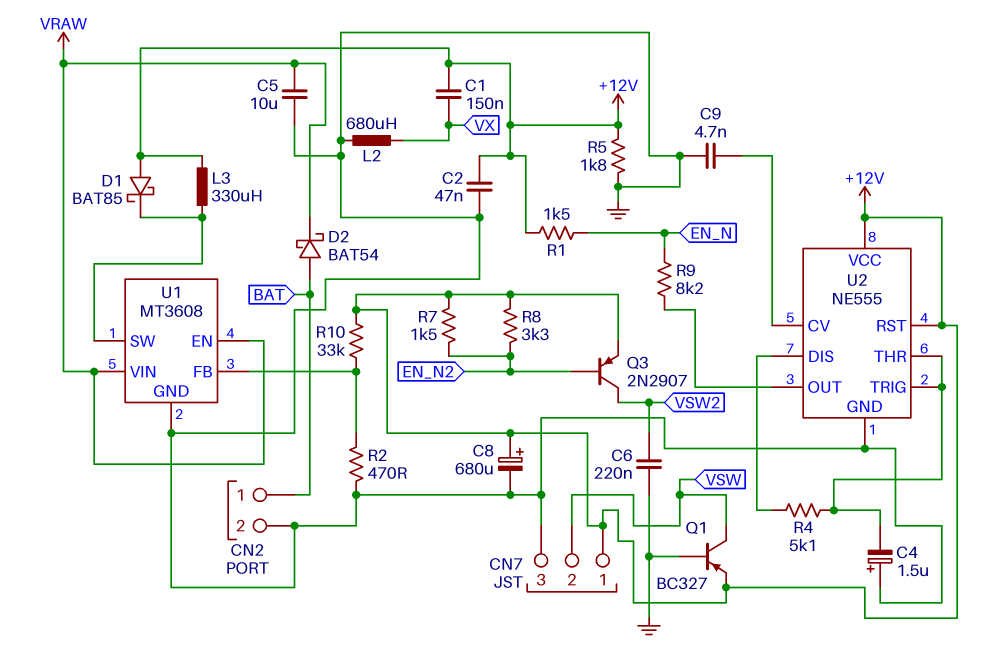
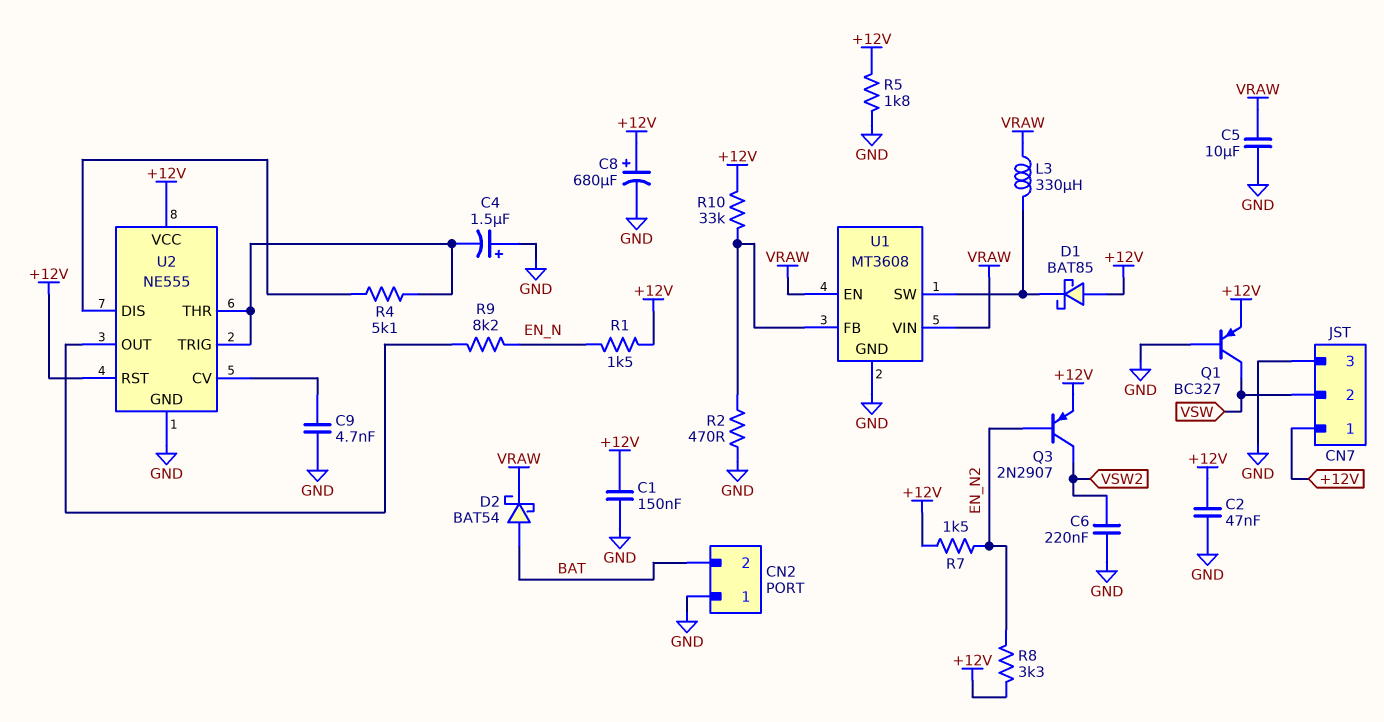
C1: 150nF (+12V, VX) -> 150nF (+12V, GND)
CN2 pin 1: BAT -> GND
CN2 pin 2: GND -> BAT
L2: 680uH (GND, VX) -> none
L3: 330uH (+12V, U1/SW) -> 330uH (U1/SW, VRAW)

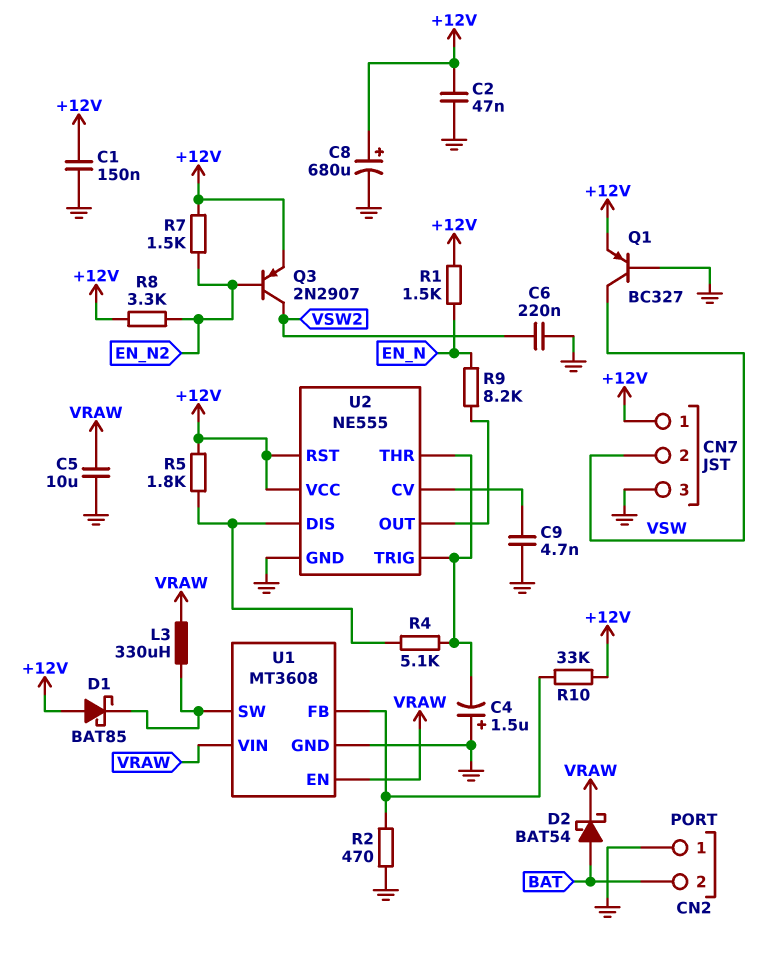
R5: 1.8k (+12V, GND) -> 1.8k (+12V, U2/DIS)

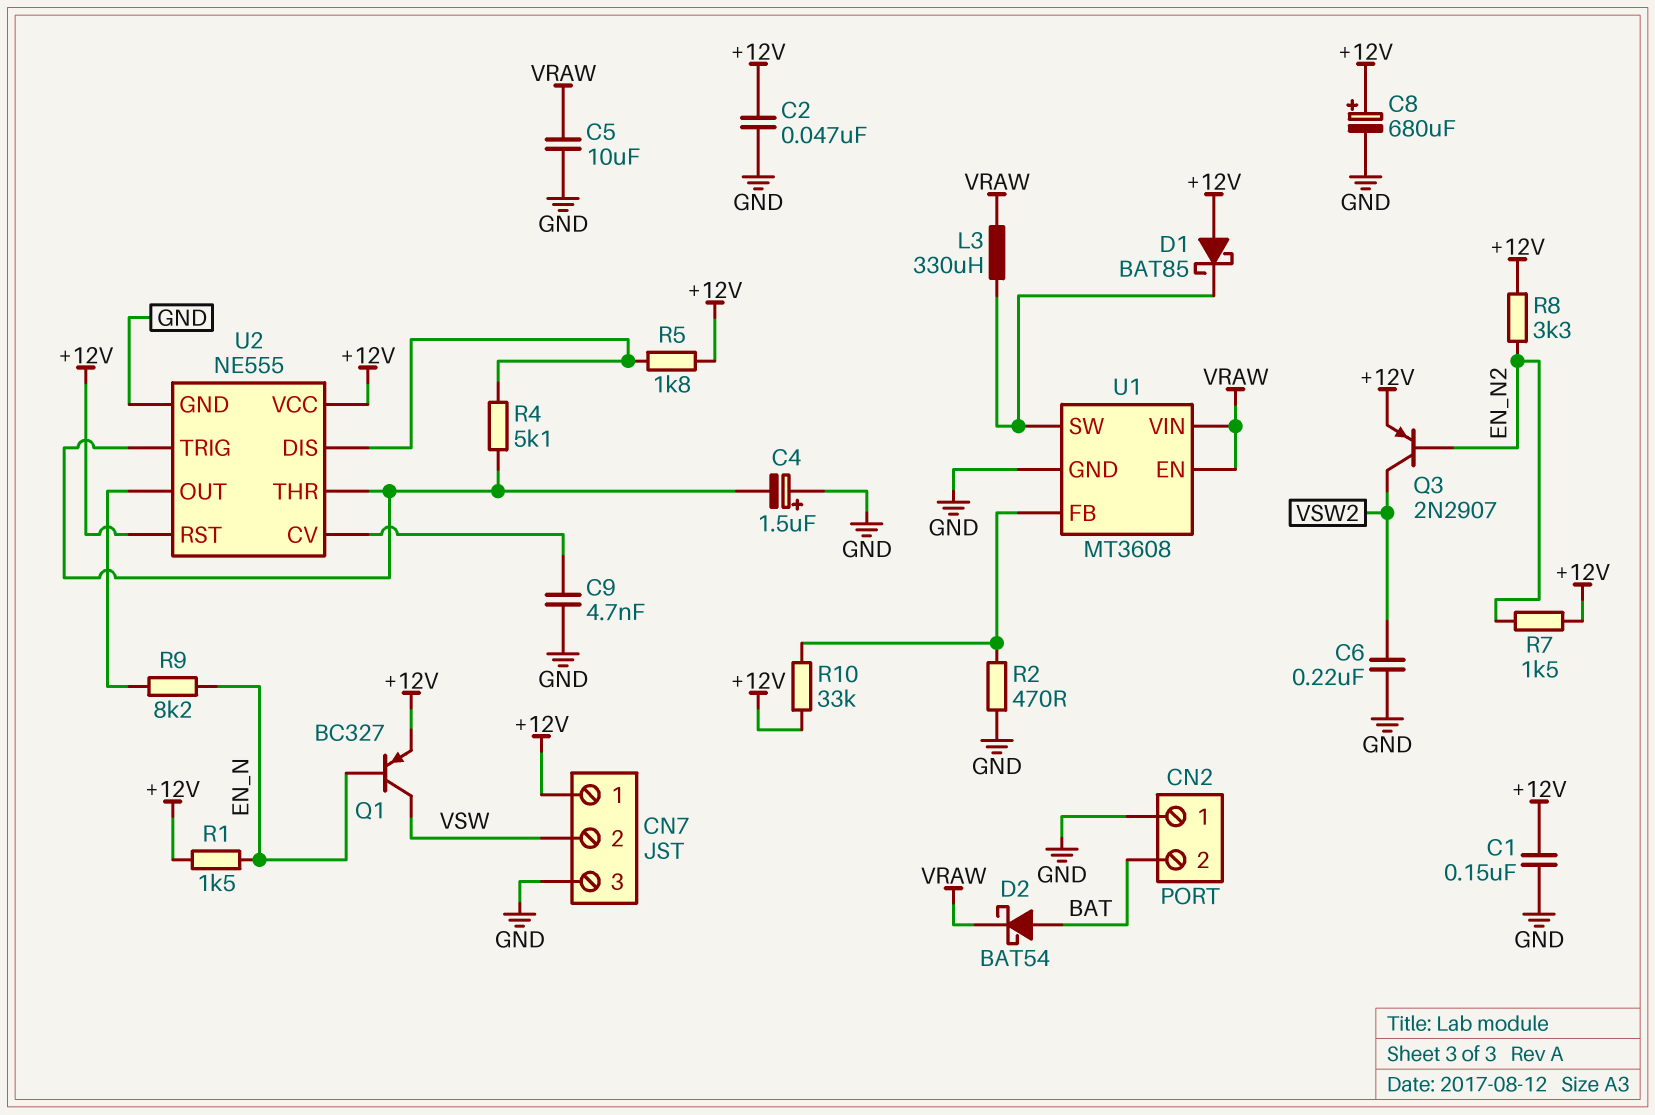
Q1: PNP BC327 (B GND, C VSW, E +12V) -> PNP BC327 (B EN_N, C VSW, E +12V)

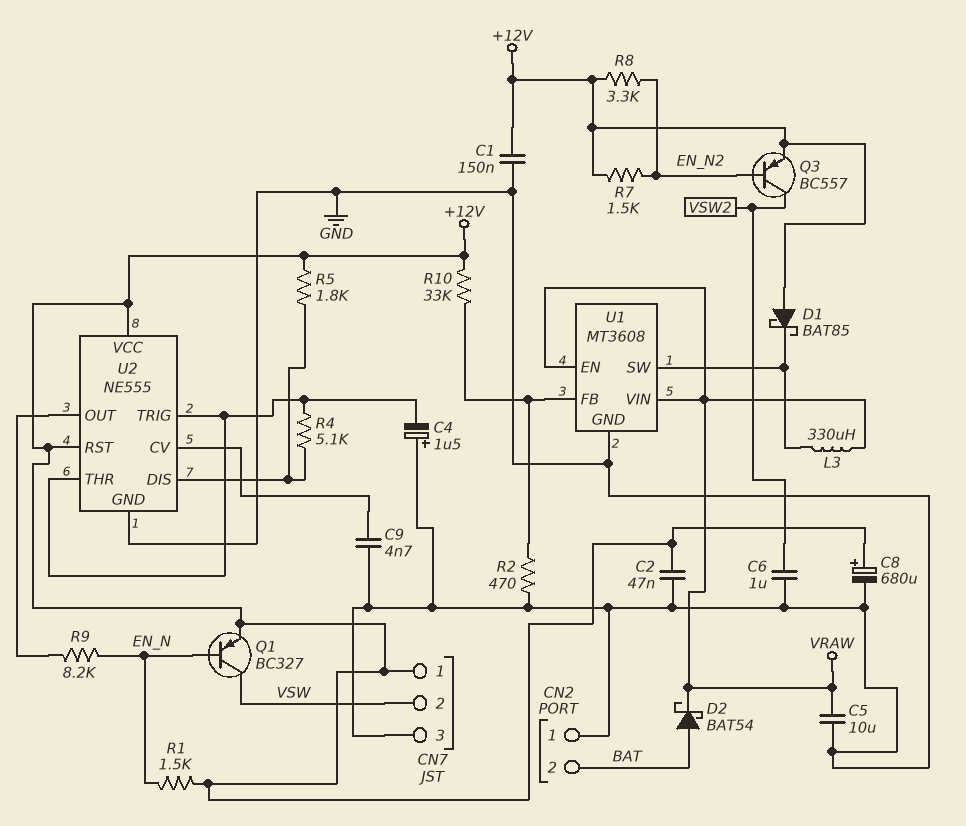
C6: 220nF (GND, VSW2) -> 1uF (GND, VSW2)
Q3: PNP 2N2907 (B EN_N2, C VSW2, E +12V) -> PNP BC557 (B EN_N2, C VSW2, E +12V)

